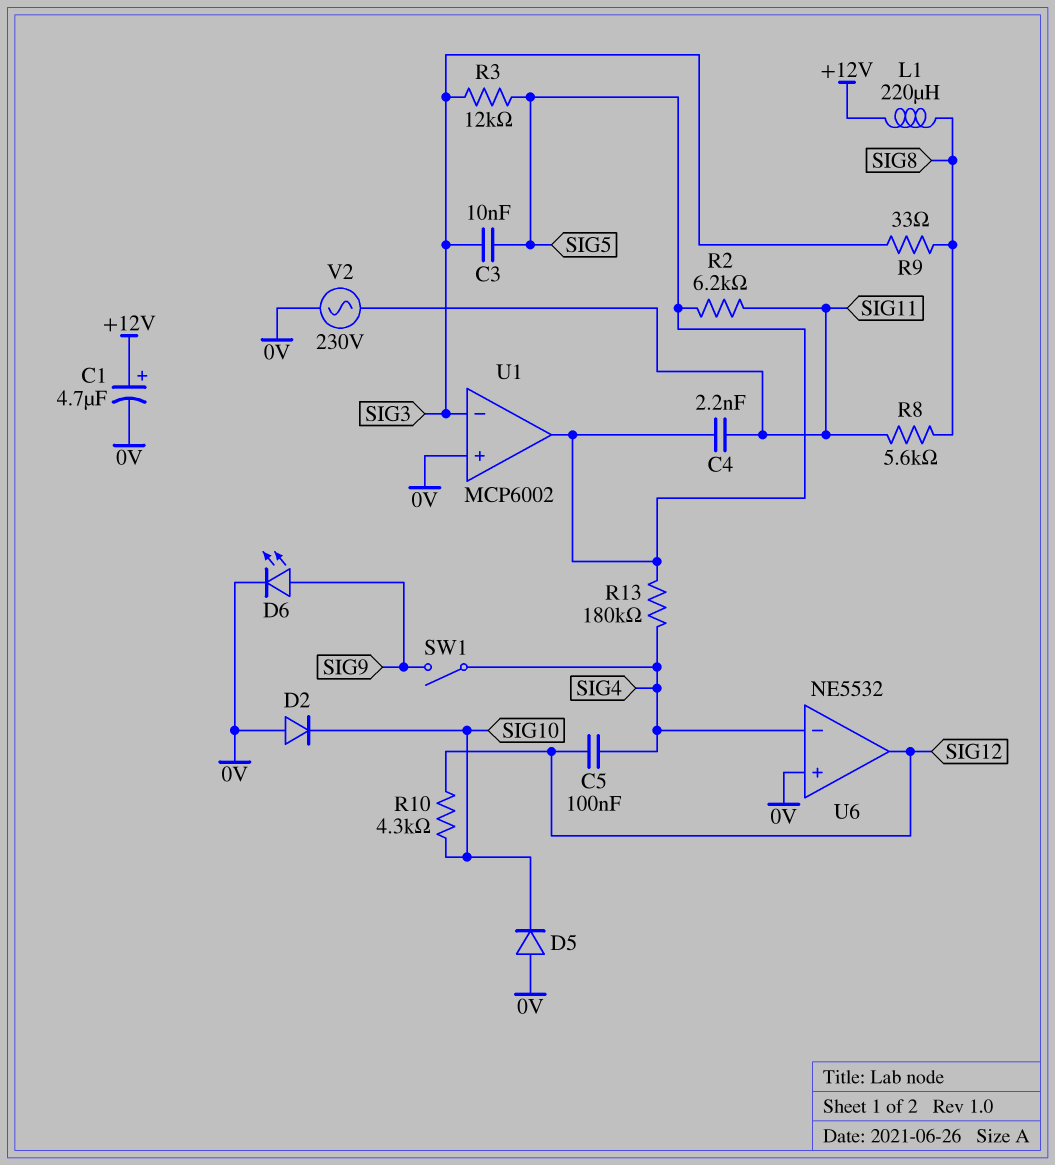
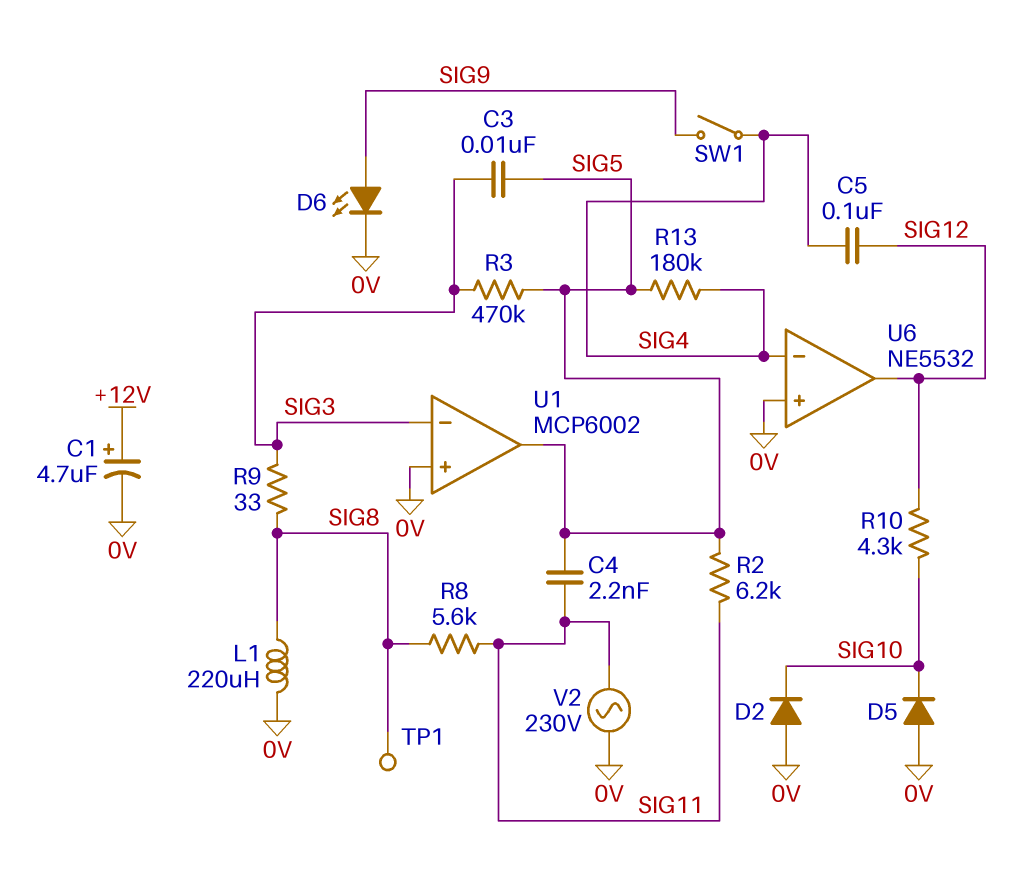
L1: 220uH (+12V, SIG8) -> 220uH (0V, SIG8)
R3: 12k (SIG3, SIG5) -> 470k (SIG3, SIG5)
TP1: none -> test point (SIG8)

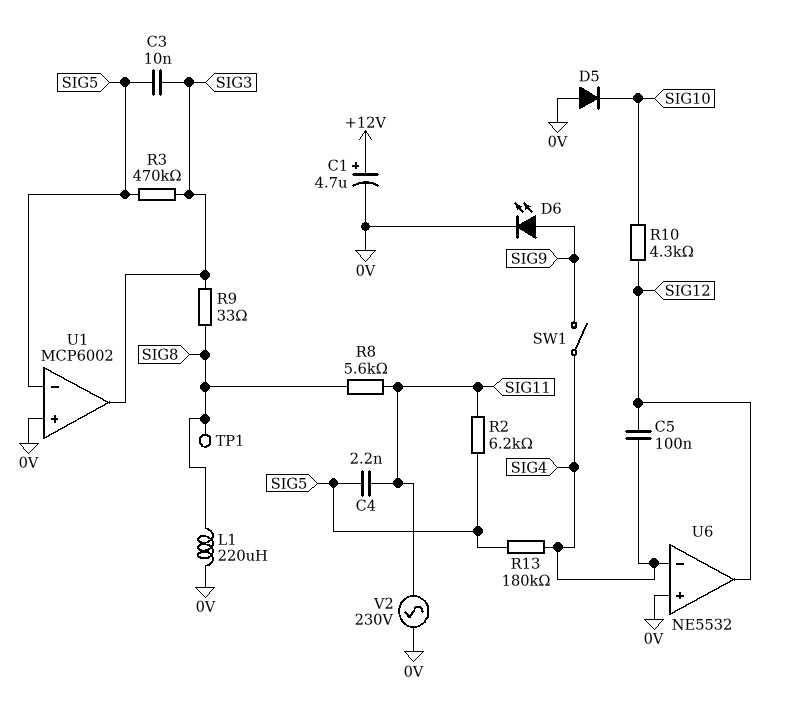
D2: diode (A 0V, K SIG10) -> none
U1 pin in-: SIG3 -> SIG5
U1 pin out: SIG5 -> SIG3

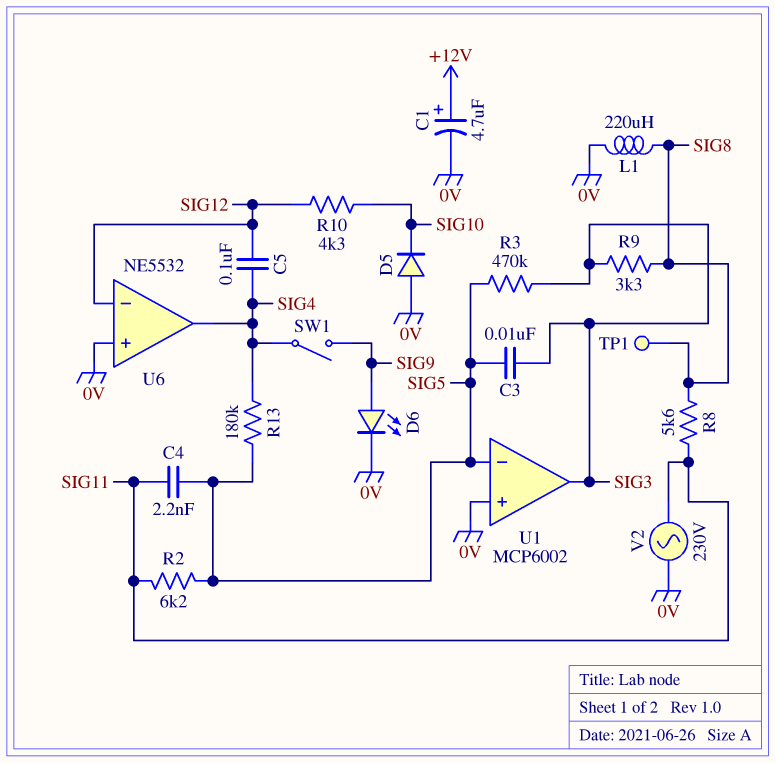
R9: 33 (SIG3, SIG8) -> 3.3k (SIG3, SIG8)
U6 pin in-: SIG4 -> SIG12
U6 pin out: SIG12 -> SIG4

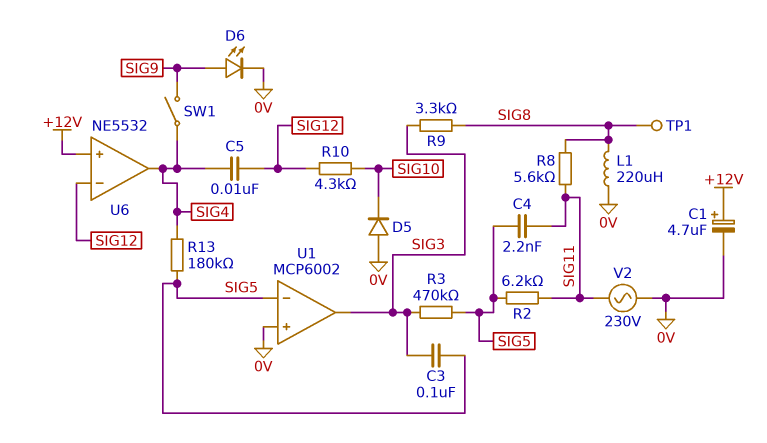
C3: 10nF (SIG3, SIG5) -> 100nF (SIG3, SIG5)
C5: 100nF (SIG4, SIG12) -> 10nF (SIG4, SIG12)
U6 pin in+: 0V -> +12V

